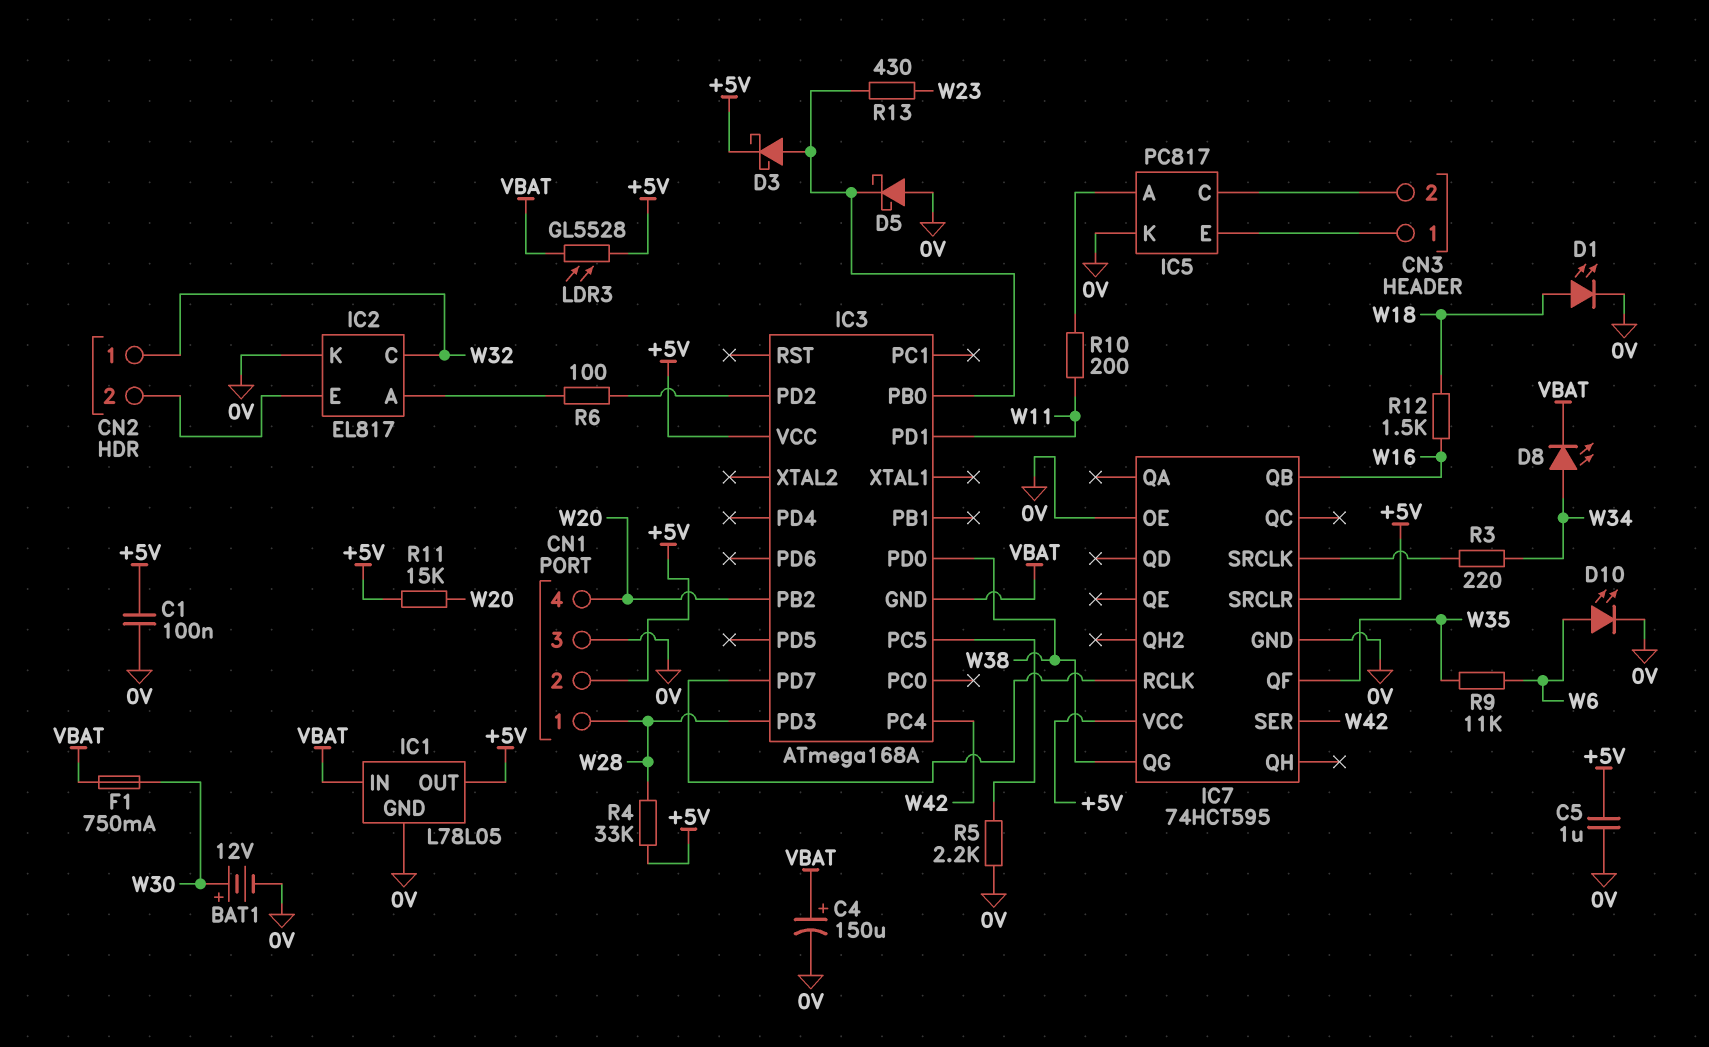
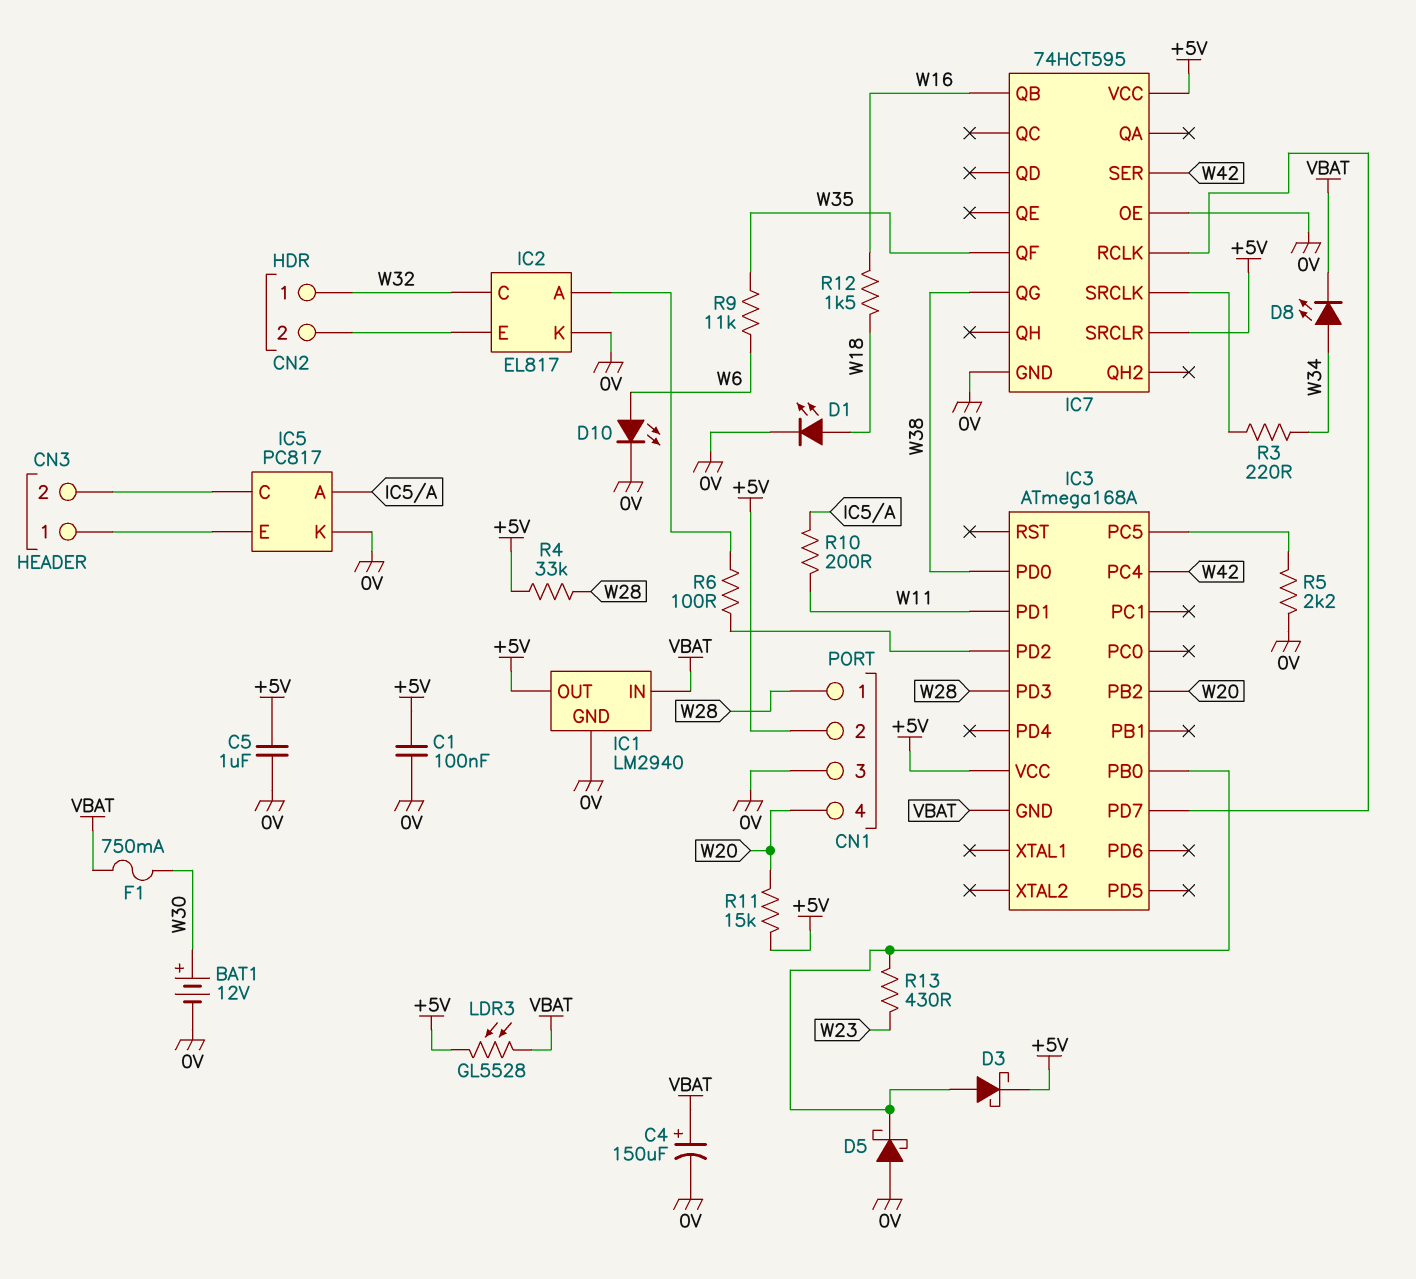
IC1: L78L05 -> LM2940

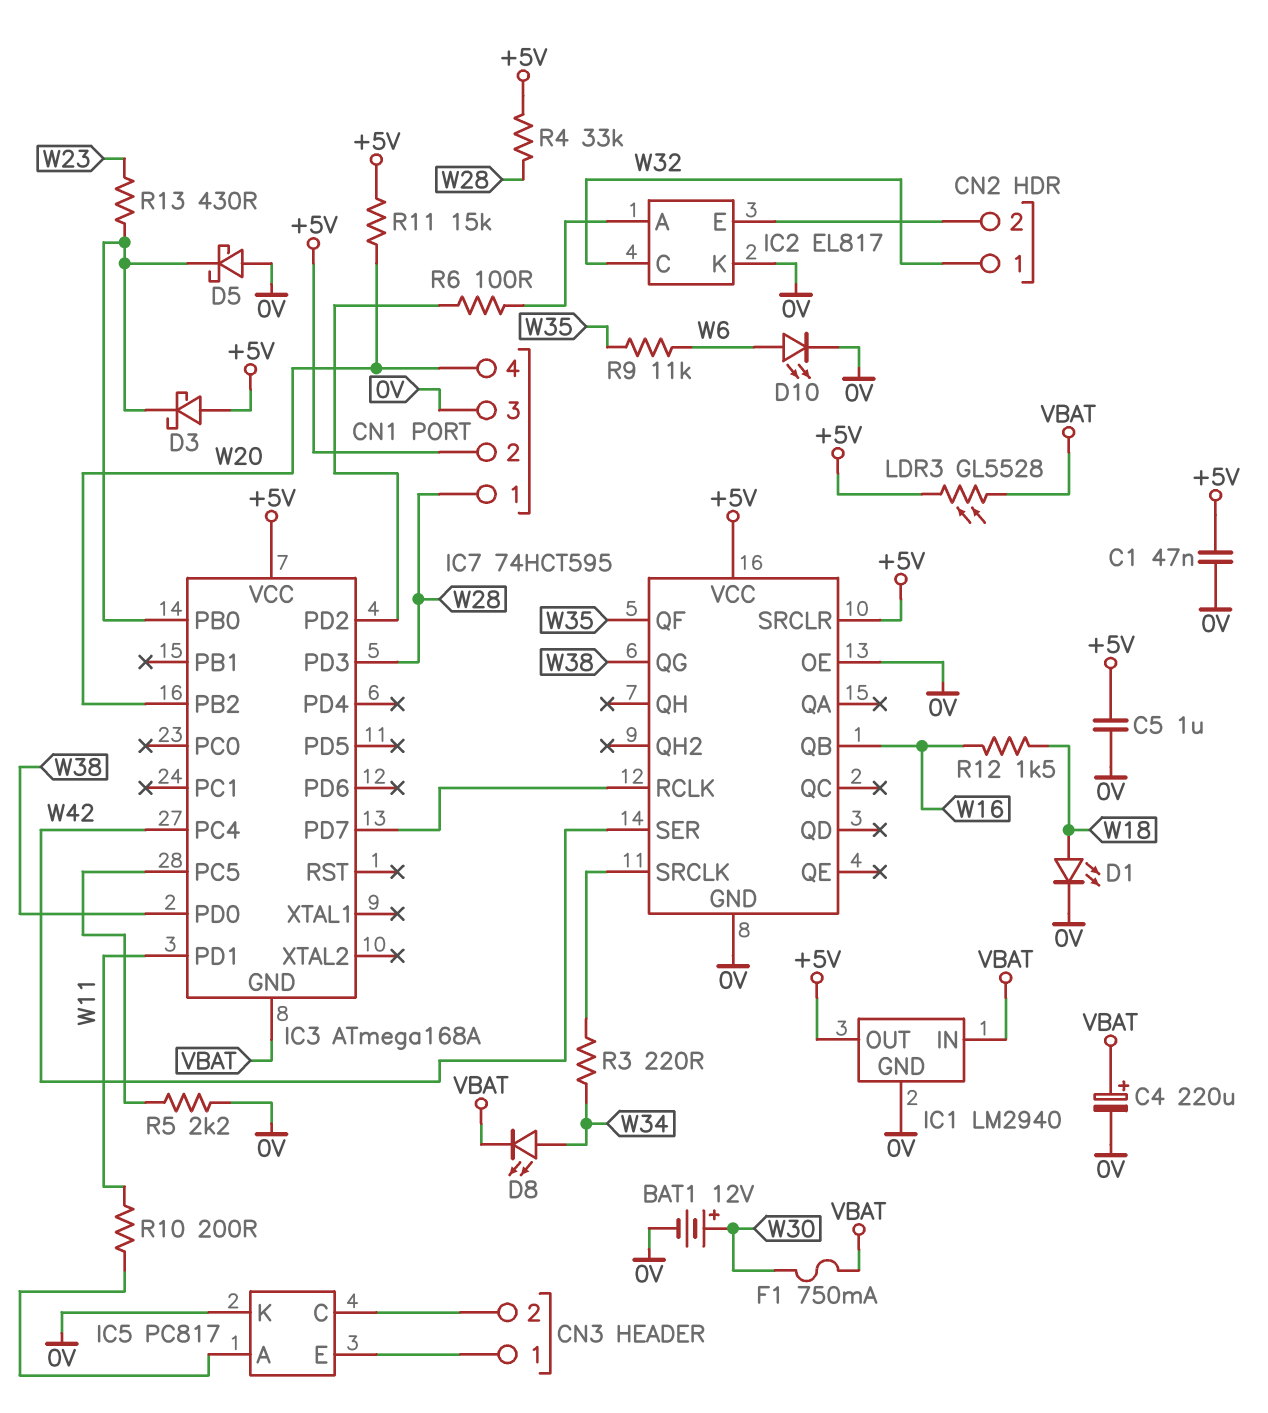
C1: 100nF (+5V, 0V) -> 47nF (+5V, 0V)
C4: 150uF (plus VBAT, minus 0V) -> 220uF (plus VBAT, minus 0V)
D3: schottky (A IC3/PB0, K +5V) -> schottky (A +5V, K IC3/PB0)

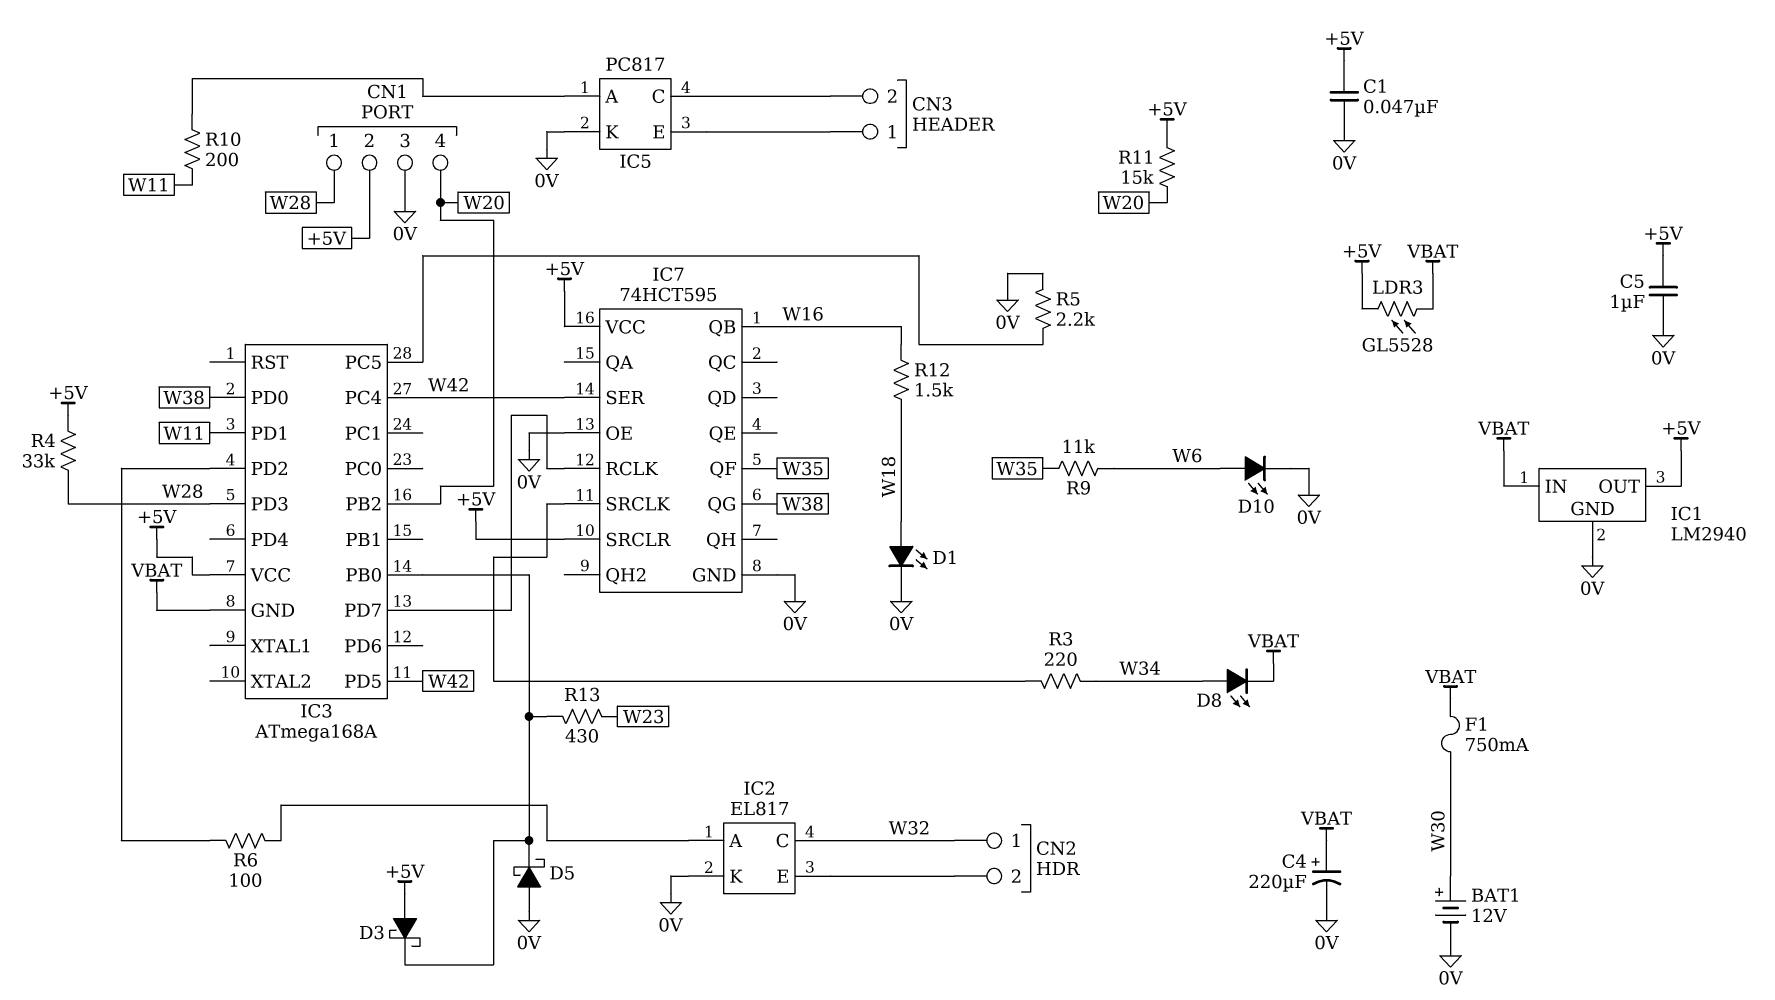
IC3 pin PD5: none -> W42

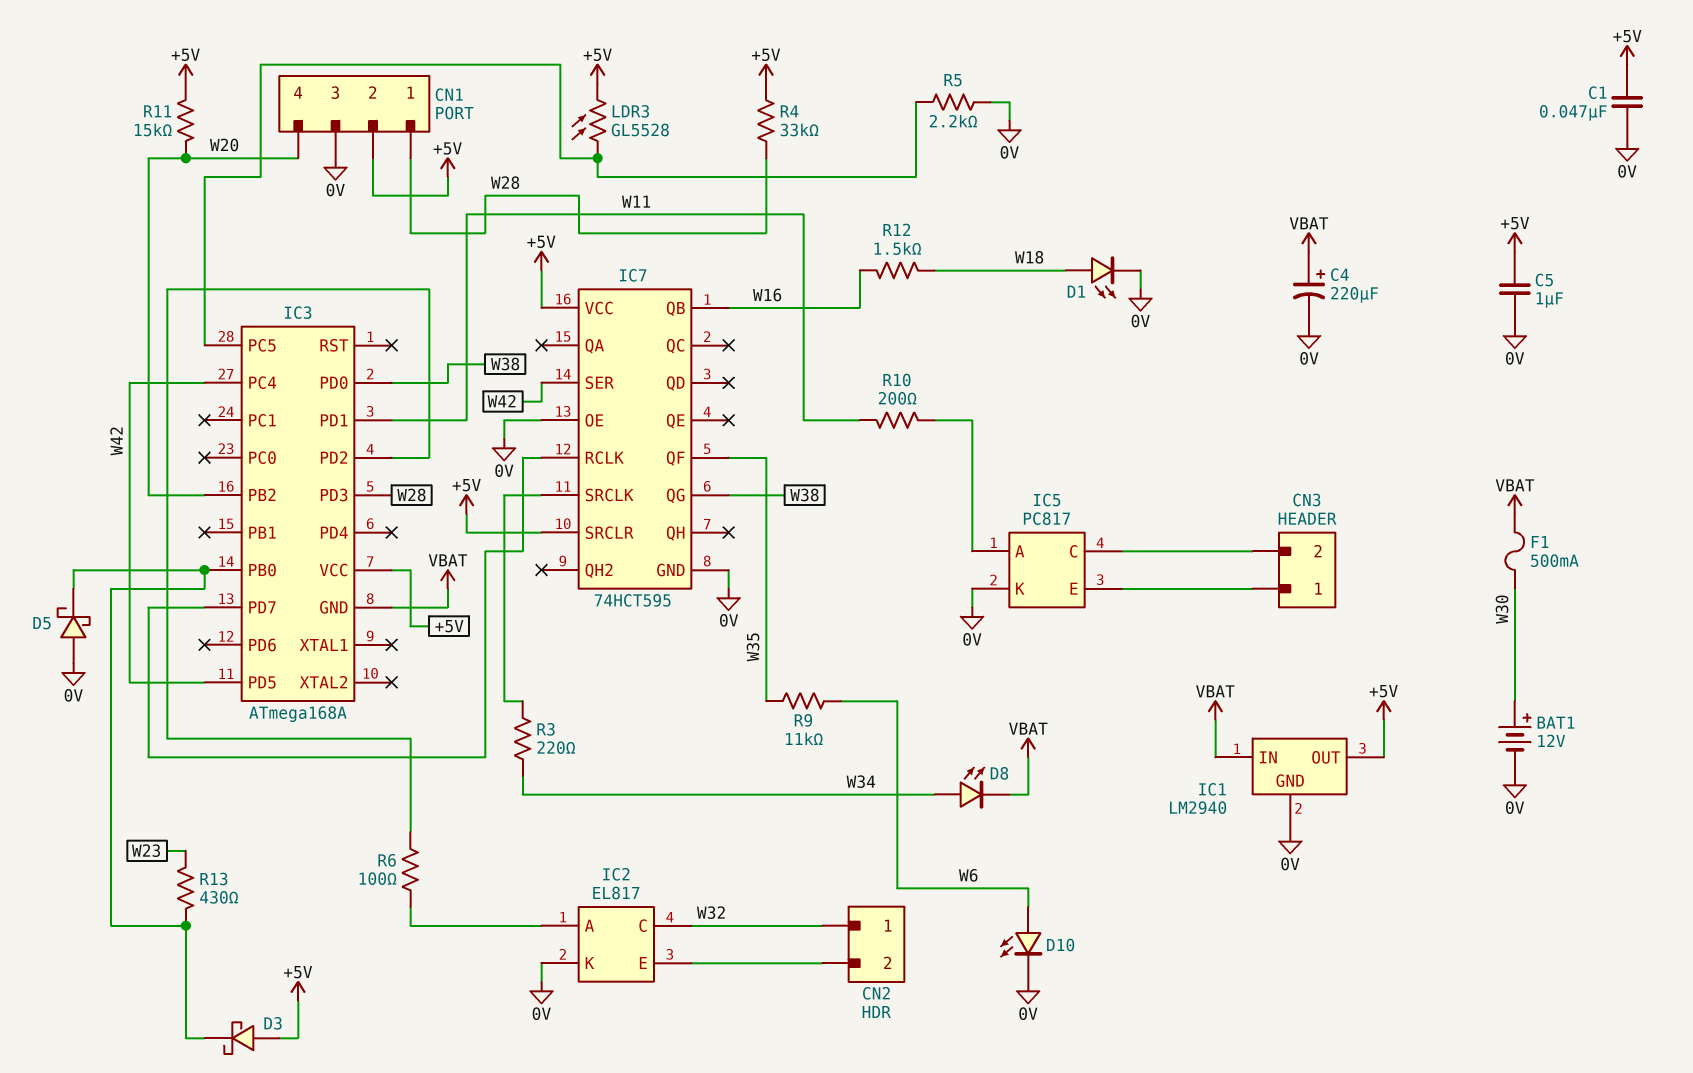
F1: 750mA (VBAT, W30) -> 500mA (VBAT, W30)
LDR3: GL5528 (+5V, VBAT) -> GL5528 (+5V, IC3/PC5)

